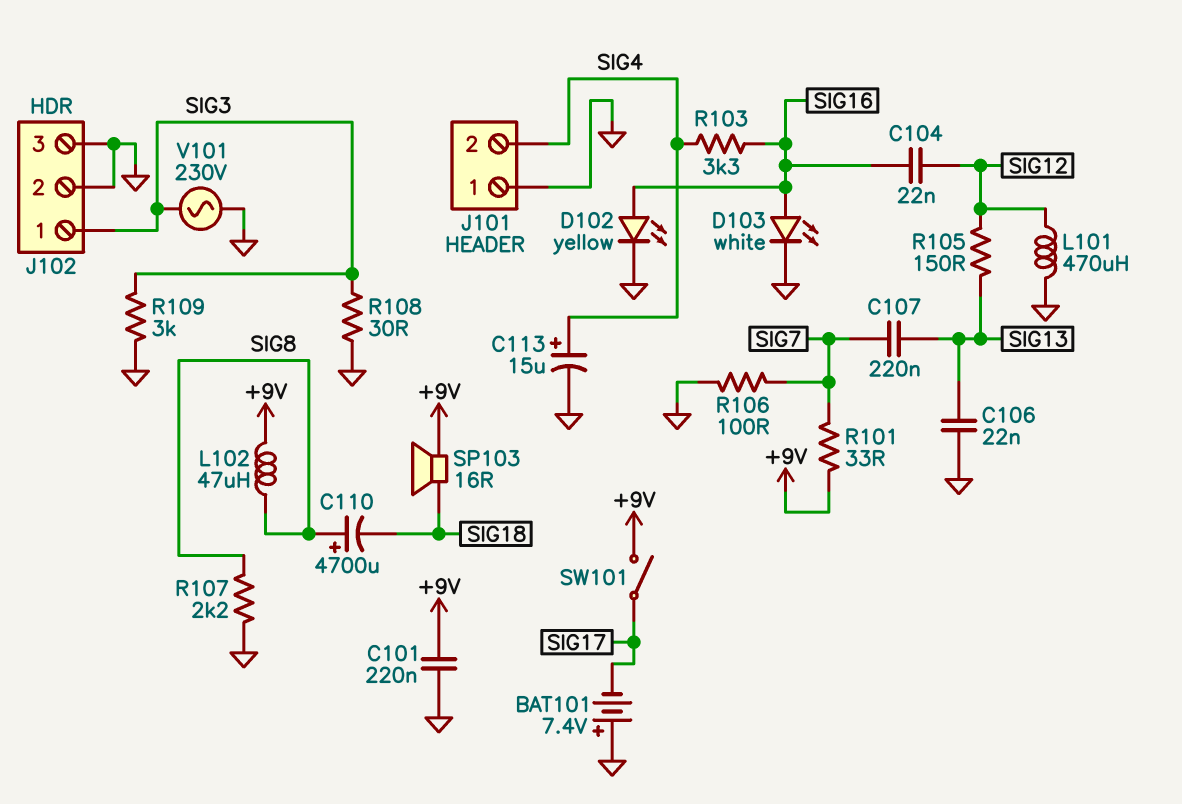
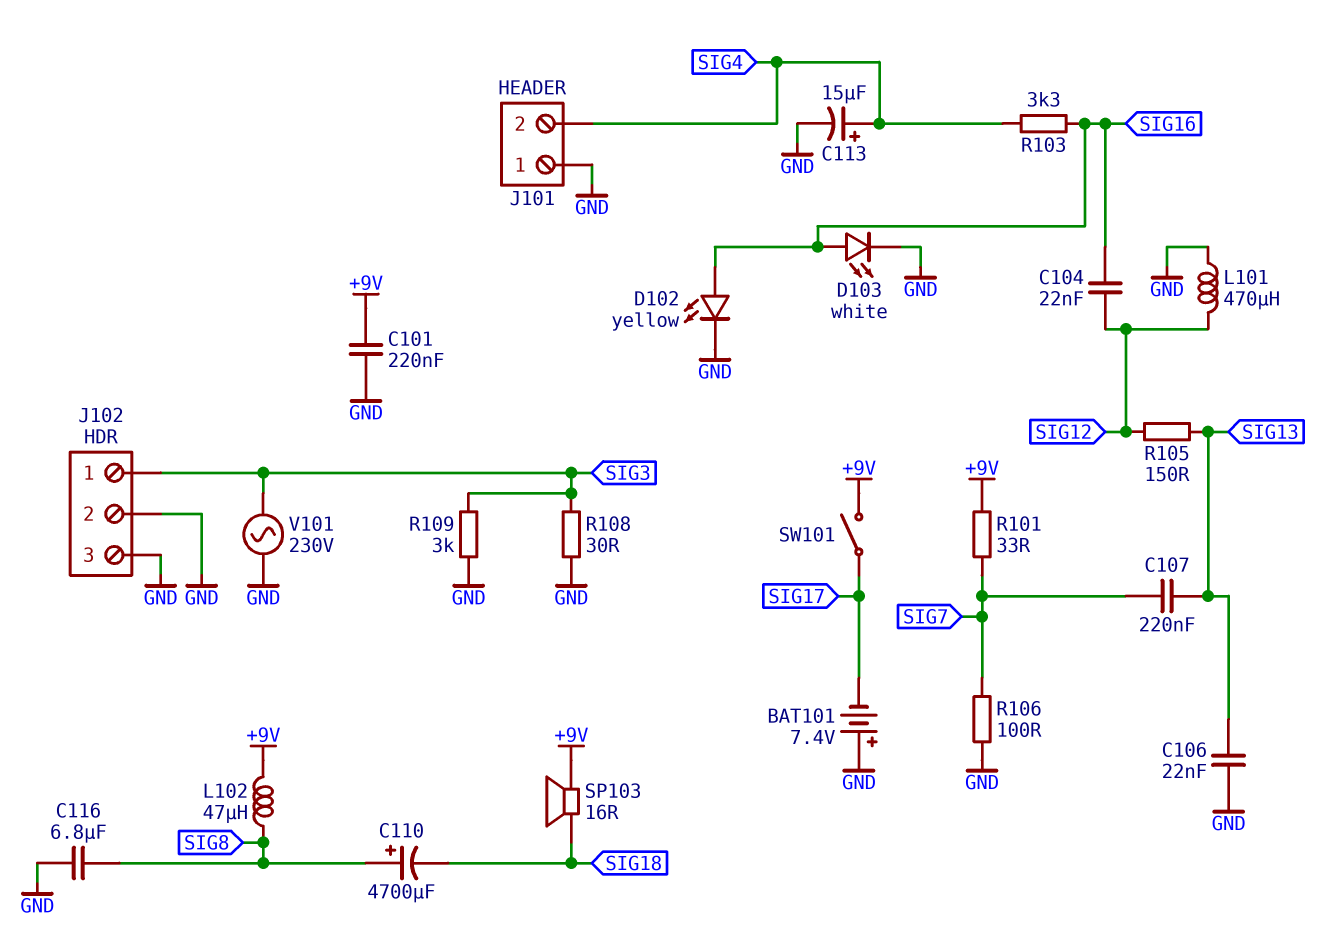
C116: none -> 6.8uF (GND, SIG8)
R107: 2.2k (GND, SIG8) -> none

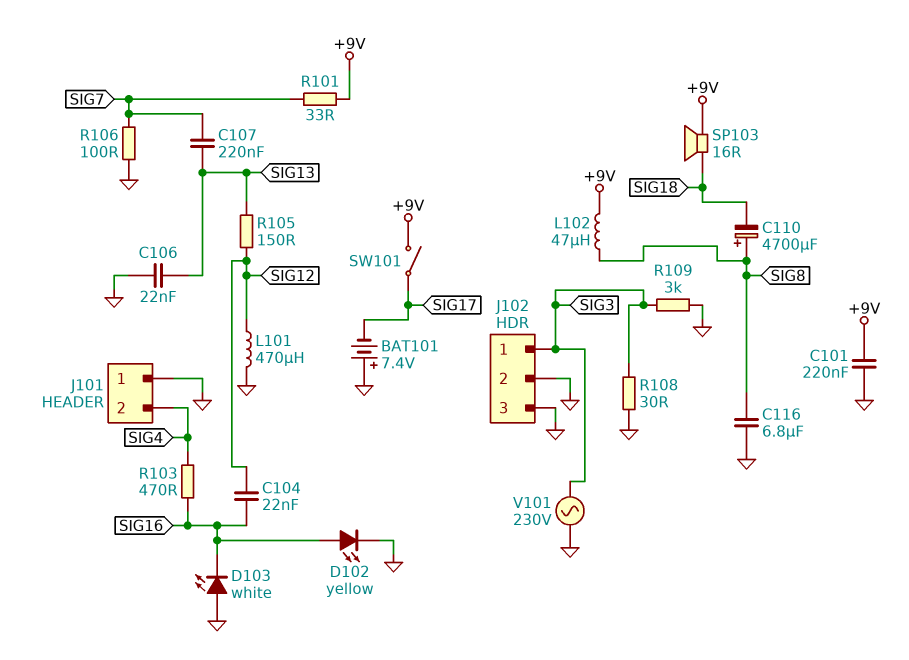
C113: 15uF (plus SIG4, minus GND) -> none
D103: LED white (A SIG16, K GND) -> LED white (A GND, K SIG16)
R103: 3.3k (SIG4, SIG16) -> 470 (SIG4, SIG16)

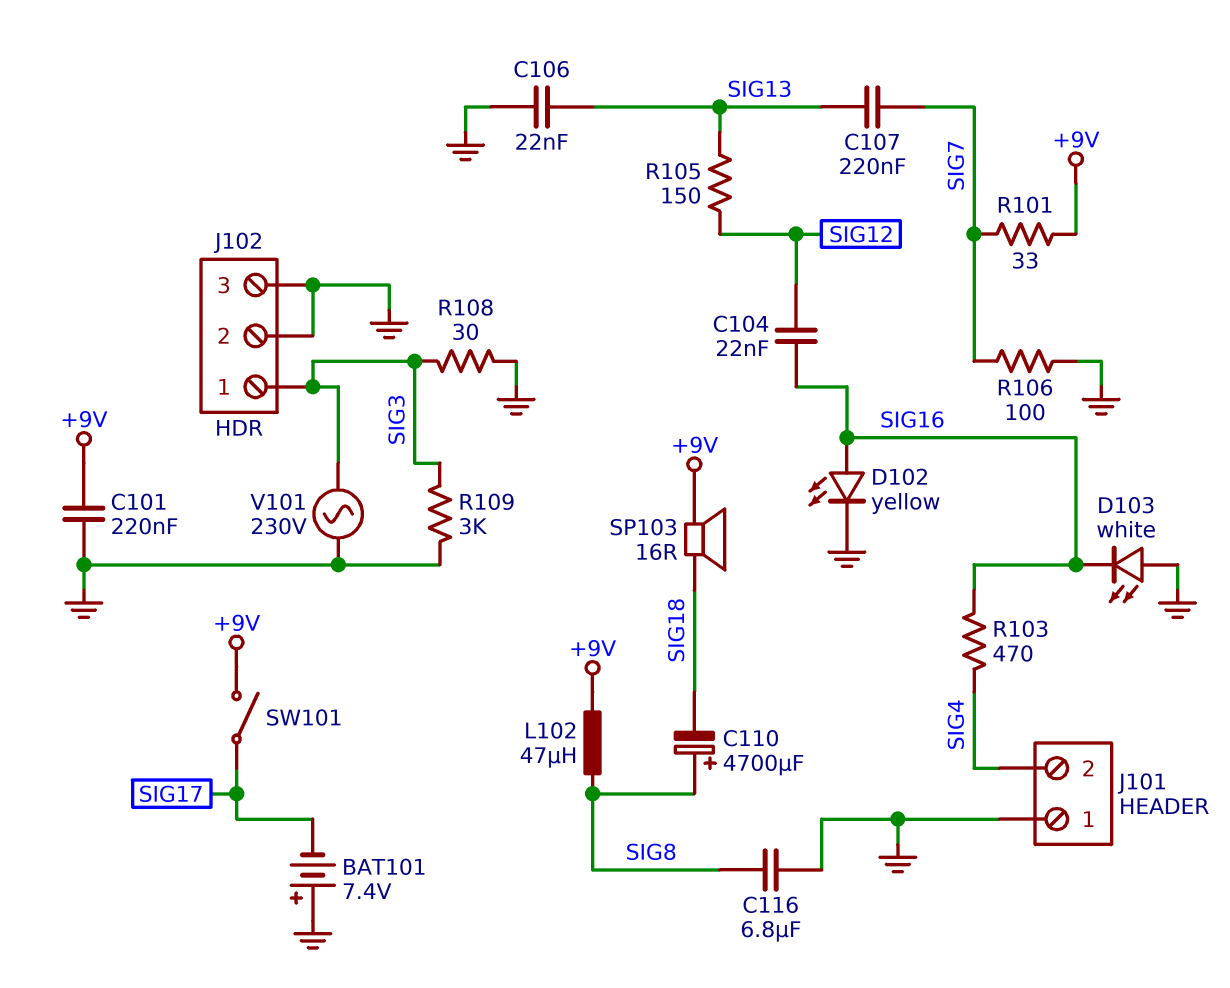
L101: 470uH (GND, SIG12) -> none

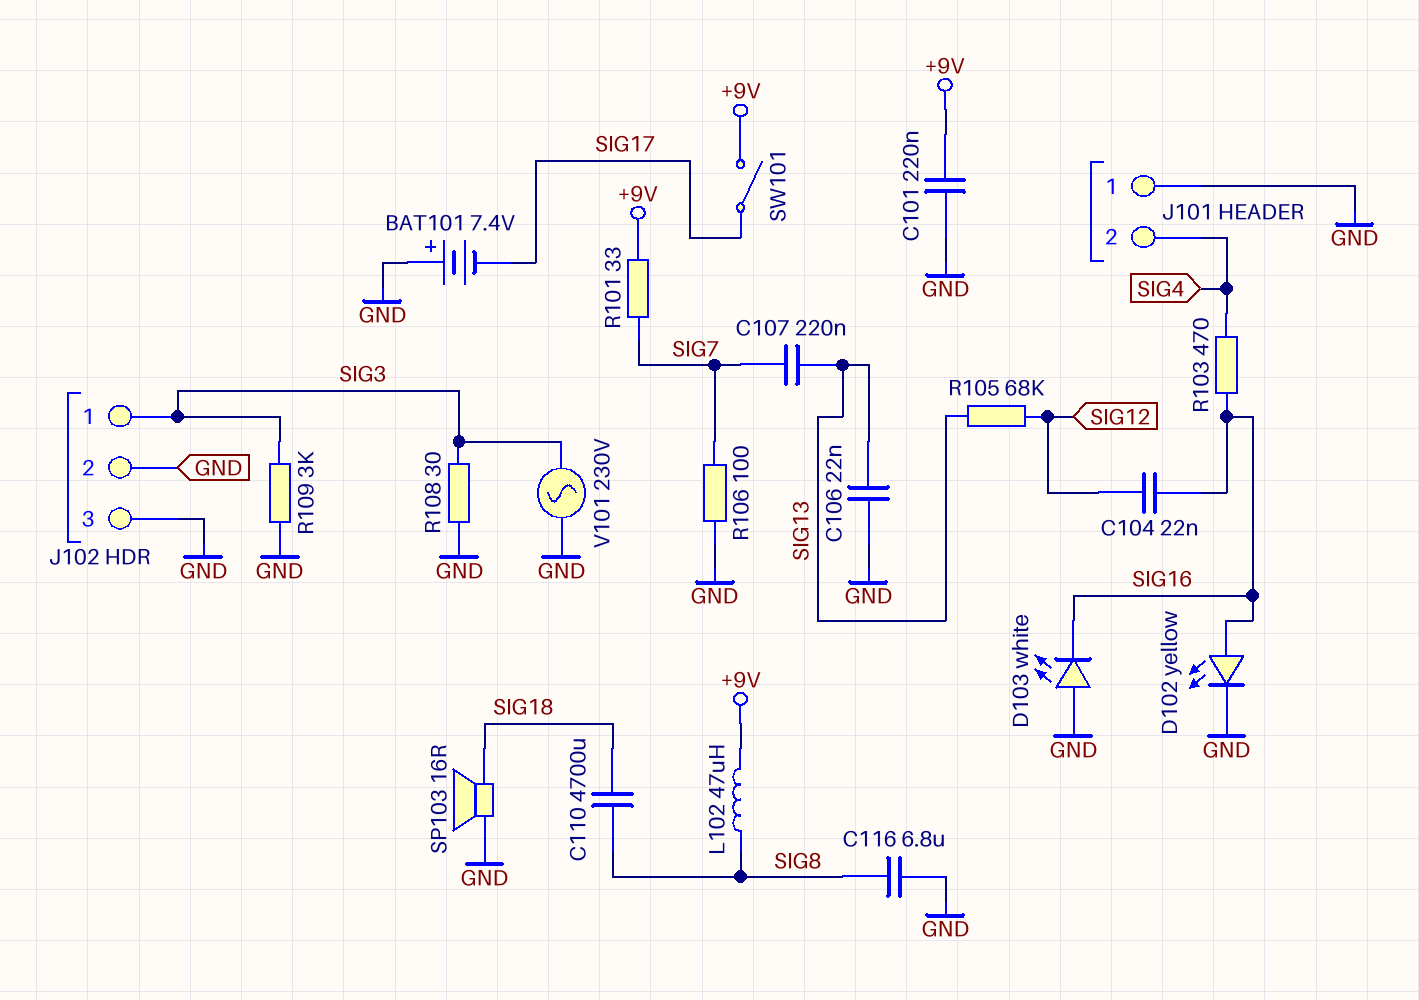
C110: 4700uF (plus SIG8, minus SIG18) -> 4700uF (SIG8, SIG18)
R105: 150 (SIG12, SIG13) -> 68k (SIG12, SIG13)
SP103: speaker 16R (+9V, SIG18) -> speaker 16R (GND, SIG18)

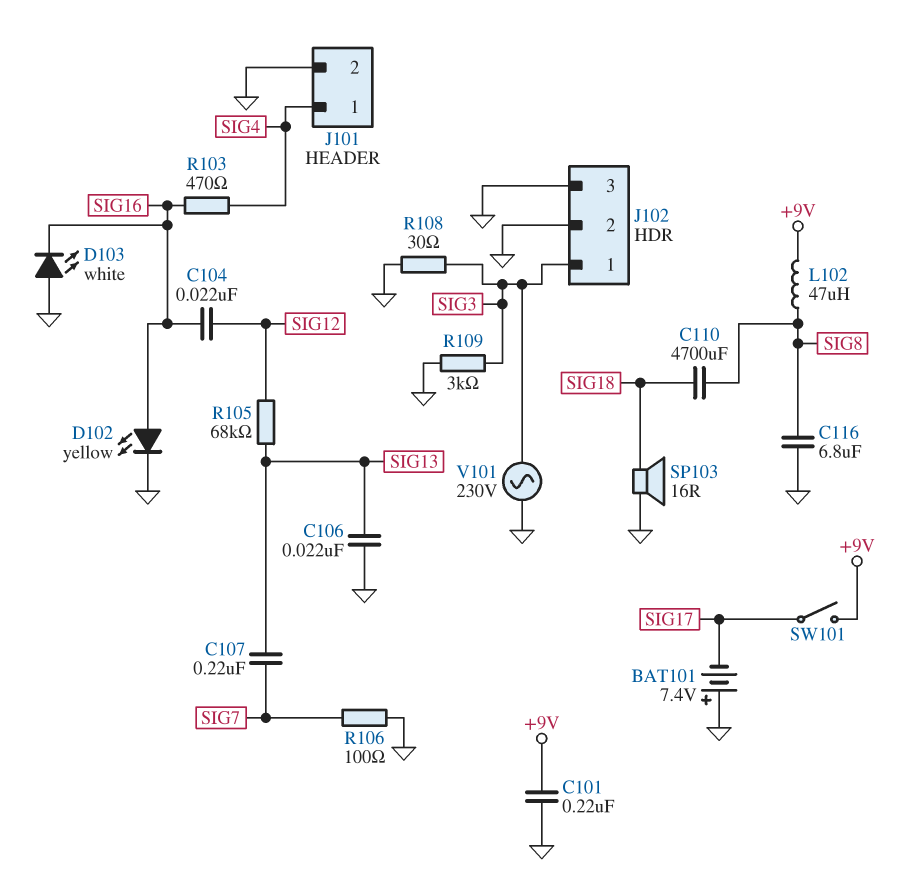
J101 pin 1: GND -> SIG4
J101 pin 2: SIG4 -> GND
R101: 33 (+9V, SIG7) -> none

